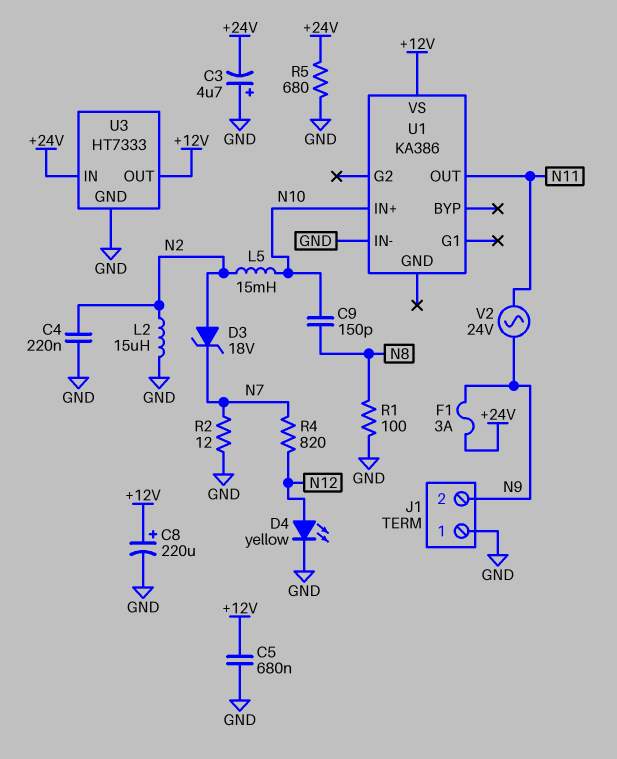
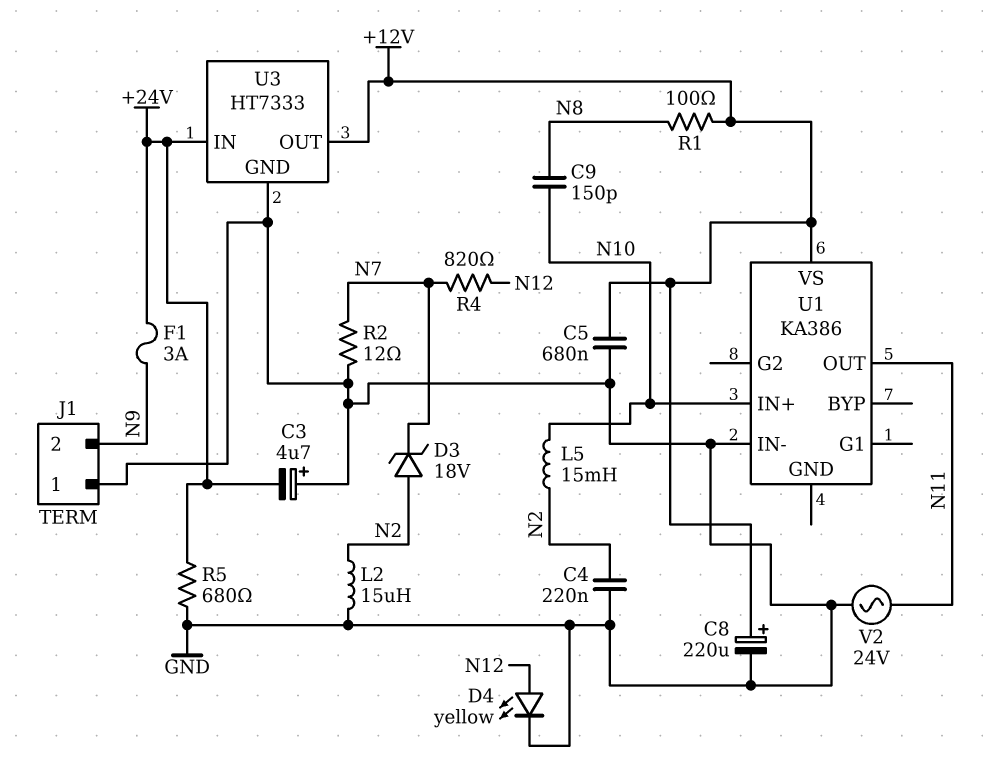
R1: 100 (GND, N8) -> 100 (+12V, N8)
V2: AC 24V (N9, N11) -> AC 24V (GND, N11)

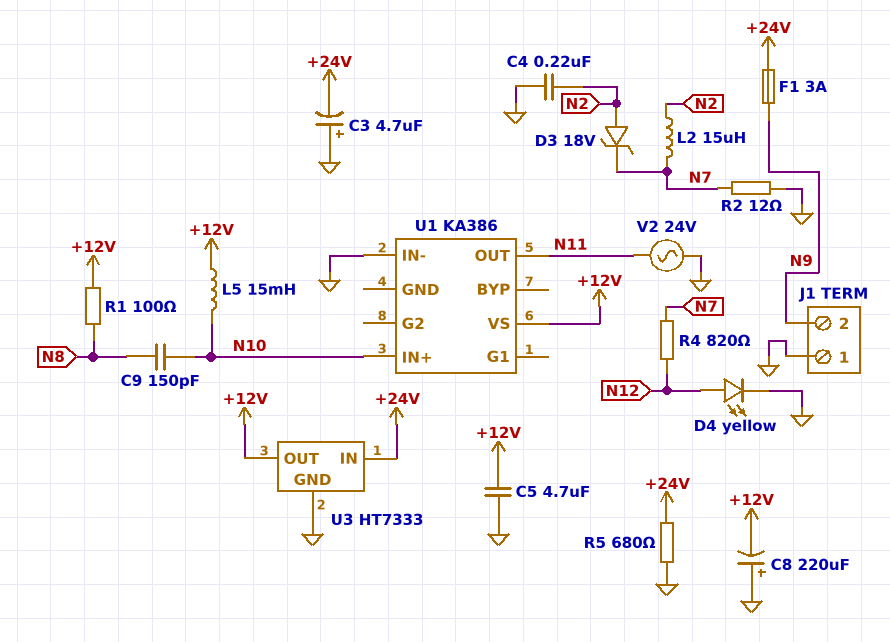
C5: 680nF (+12V, GND) -> 4.7uF (+12V, GND)
C8: 220uF (plus +12V, minus GND) -> 220uF (plus GND, minus +12V)
L2: 15uH (GND, N2) -> 15uH (N2, N7)
L5: 15mH (N2, N10) -> 15mH (+12V, N10)

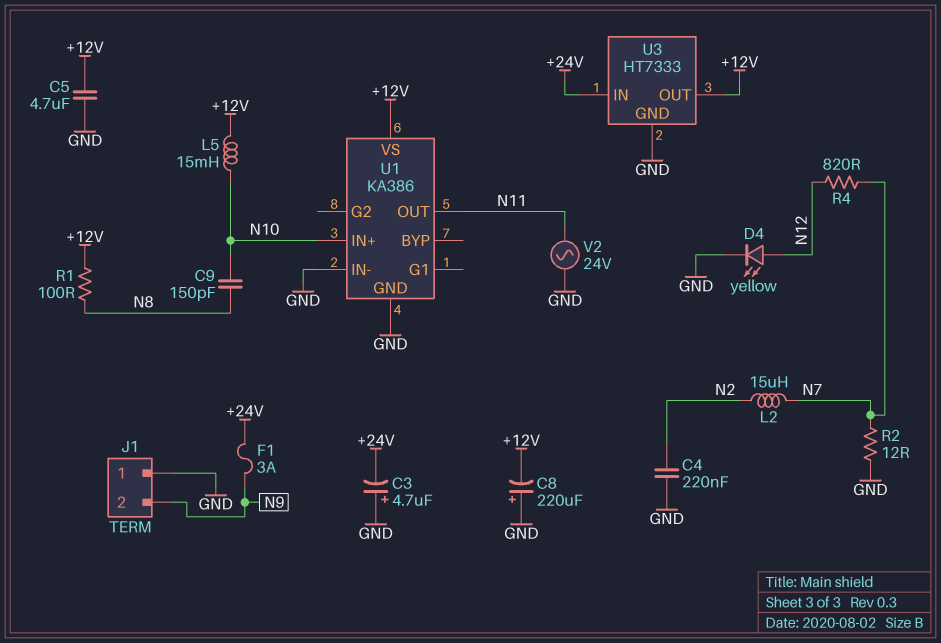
D3: zener 18V (A N2, K N7) -> none
R5: 680 (+24V, GND) -> none
U1 pin GND: none -> GND

